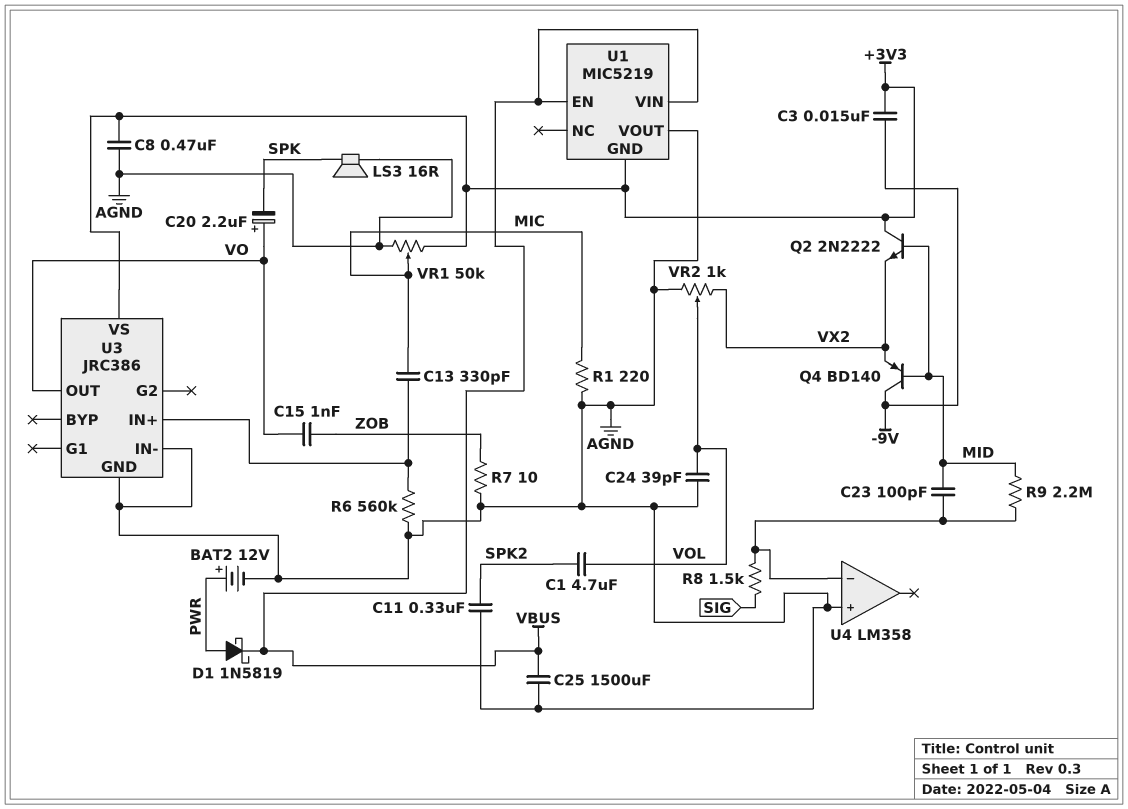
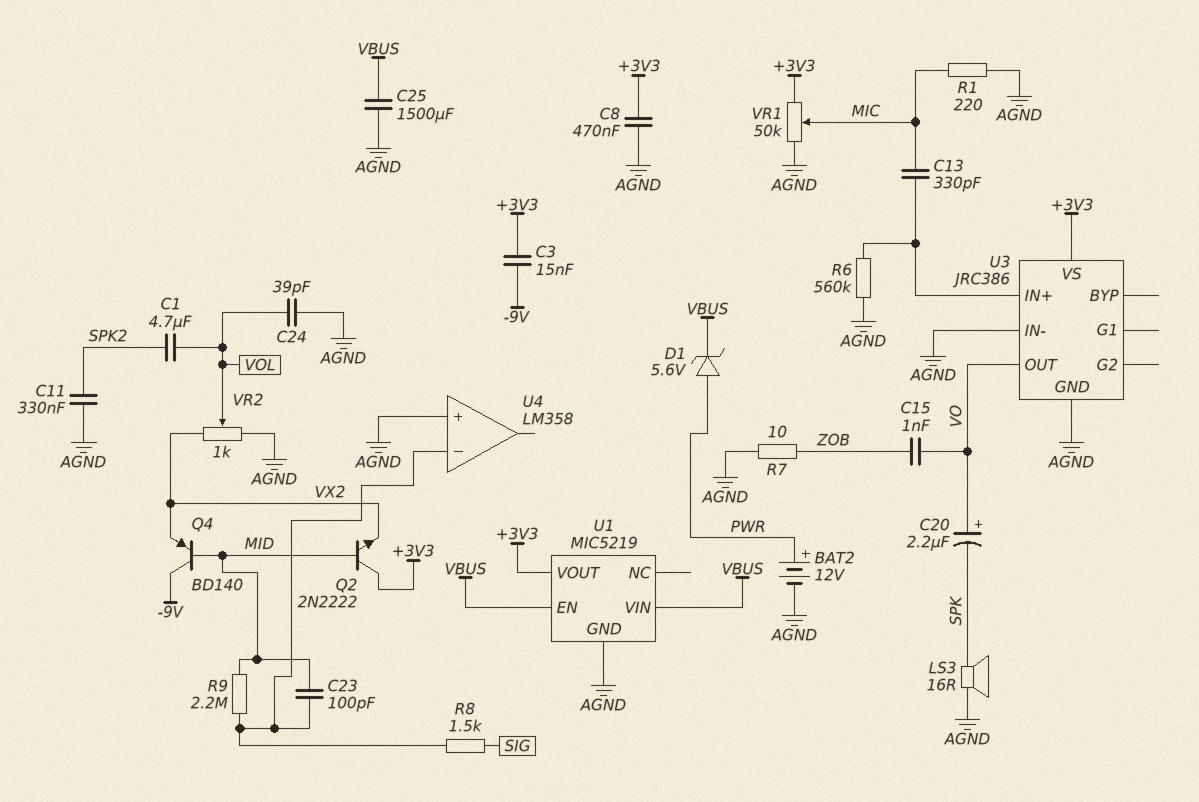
D1: schottky 1N5819 (A PWR, K VBUS) -> zener 5.6V (A PWR, K VBUS)
U1 pin GND: +3V3 -> AGND
U1 pin VOUT: AGND -> +3V3

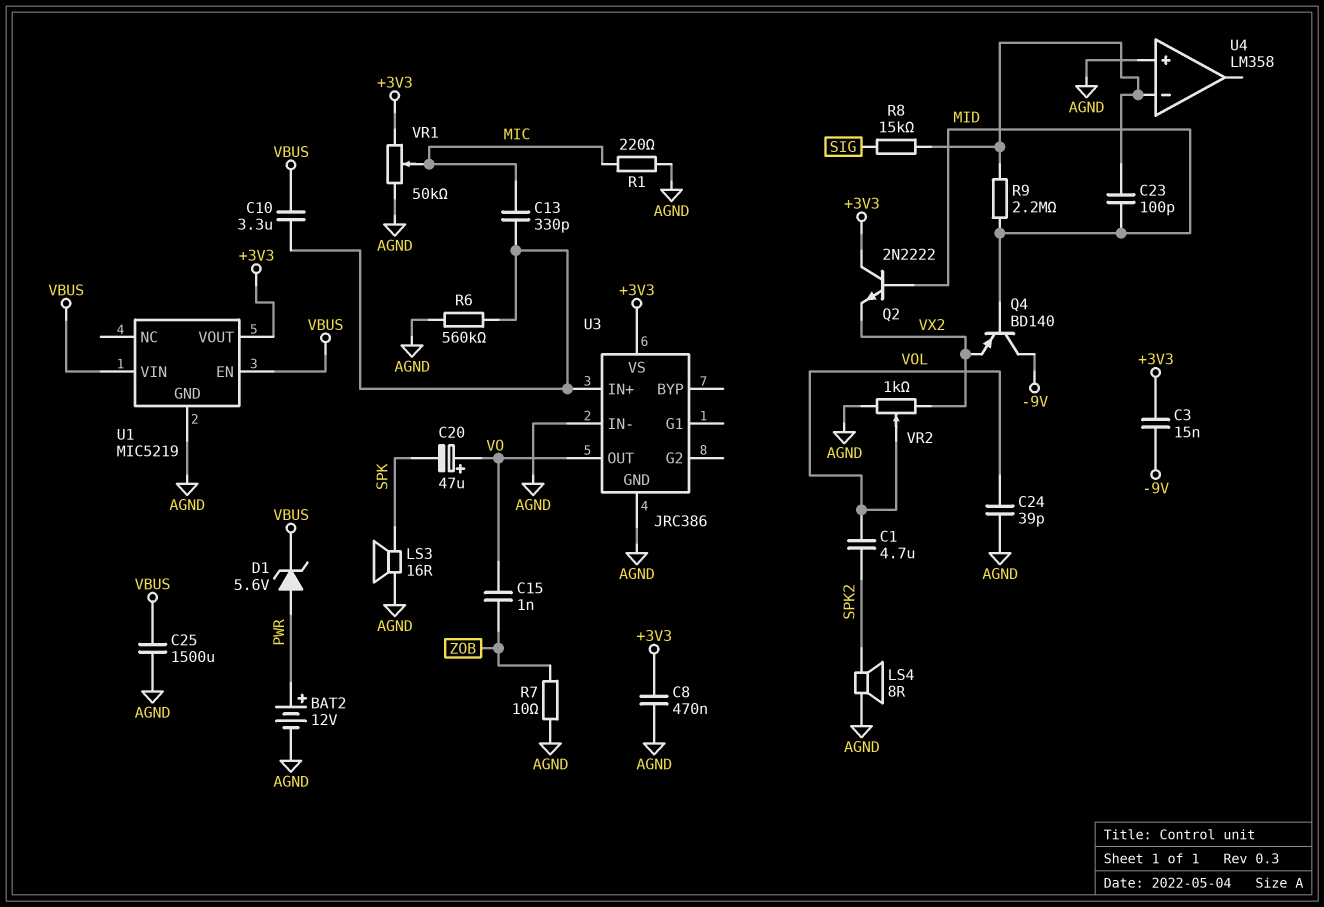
C10: none -> 3.3uF (U3/IN+, VBUS)
C11: 330nF (AGND, SPK2) -> none
C20: 2.2uF (plus VO, minus SPK) -> 47uF (plus VO, minus SPK)
LS4: none -> speaker 8R (AGND, SPK2)
R8: 1.5k (SIG, U4/in-) -> 15k (SIG, U4/in-)

